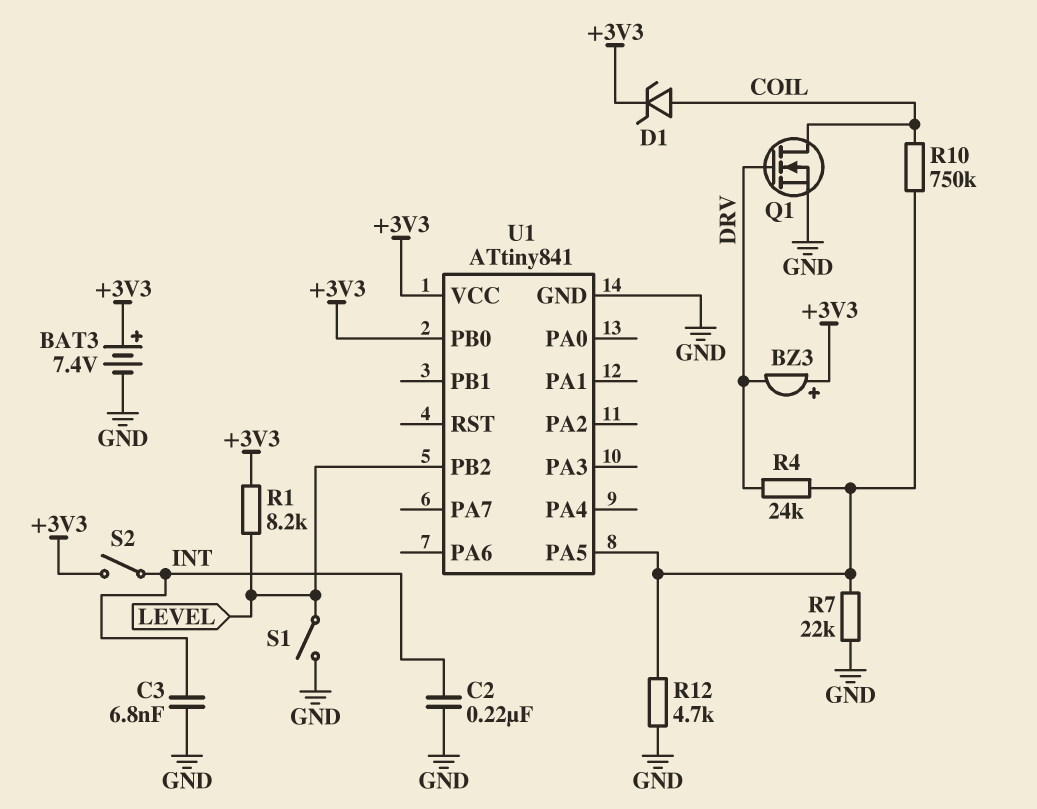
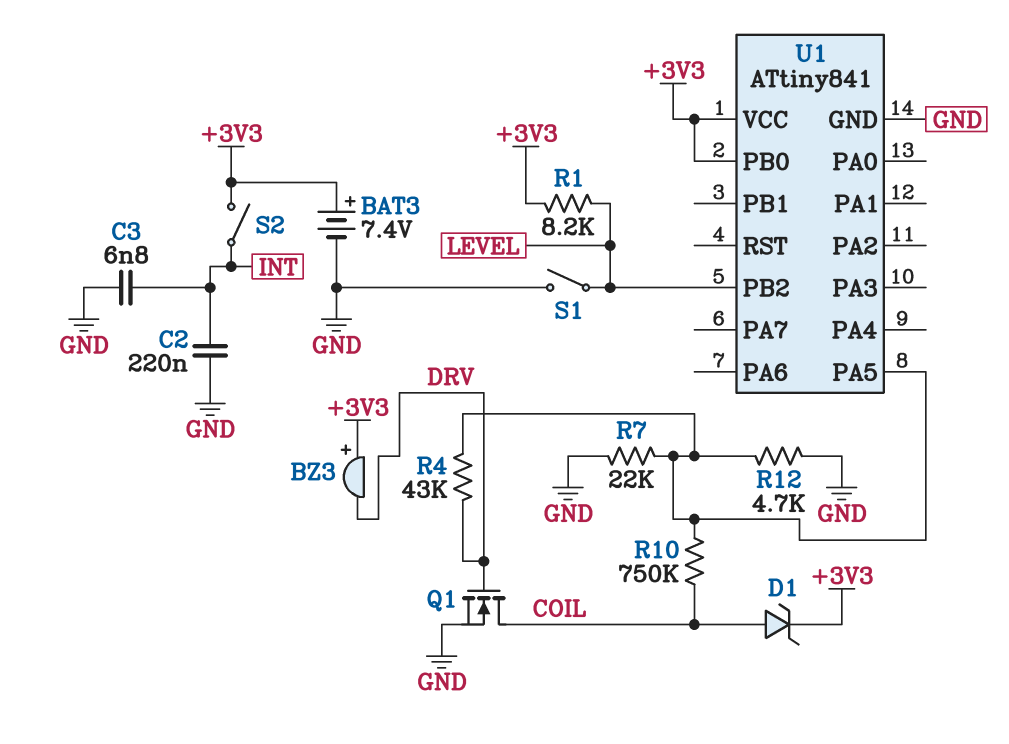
R4: 24k (DRV, U1/PA5) -> 43k (DRV, U1/PA5)

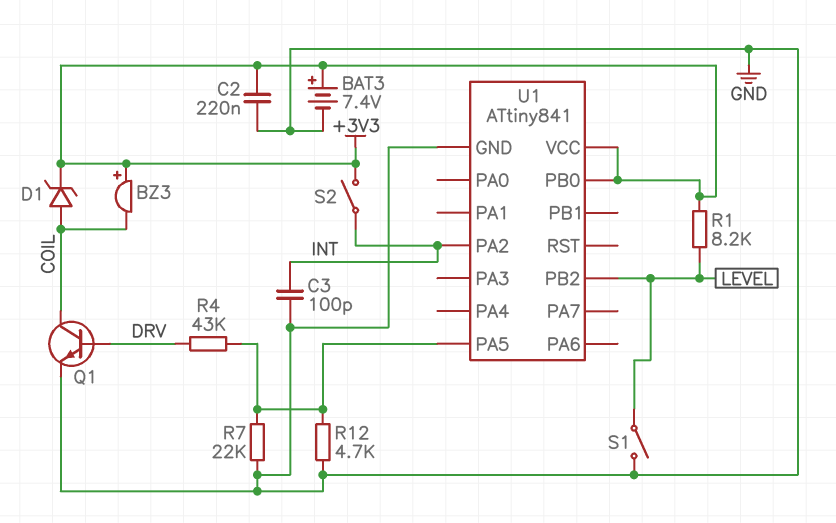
BZ3: buzzer (plus +3V3, minus DRV) -> buzzer (plus +3V3, minus COIL)
C2: 220nF (GND, INT) -> 220nF (+3V3, GND)
C3: 6.8nF (GND, INT) -> 100pF (GND, INT)
Q1: NMOS (G DRV, D COIL, S GND) -> NPN (B DRV, C COIL, E GND)
R10: 750k (COIL, U1/PA5) -> none
U1 pin PA2: none -> INT

